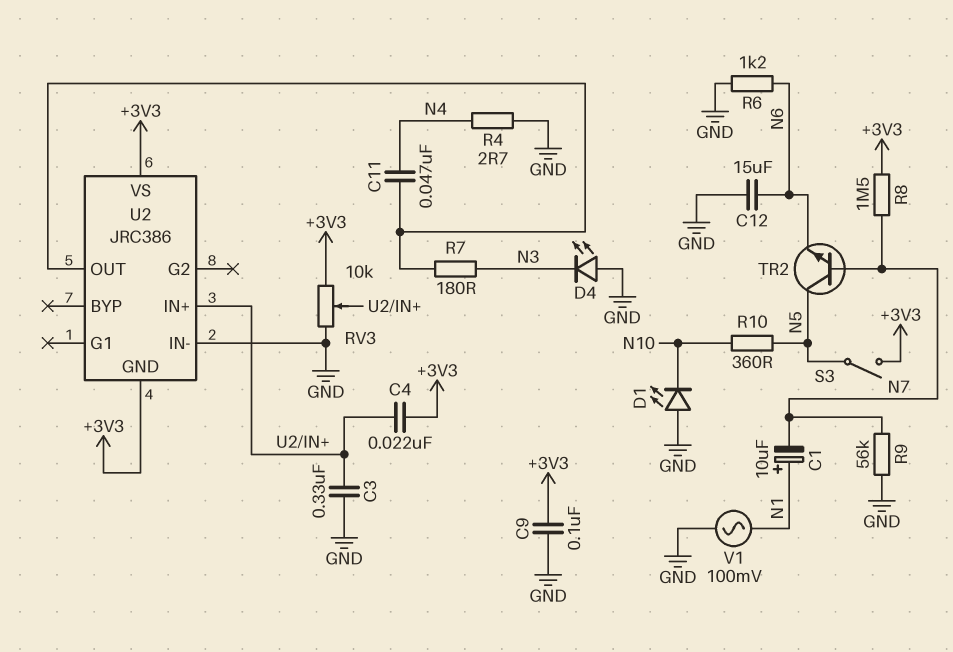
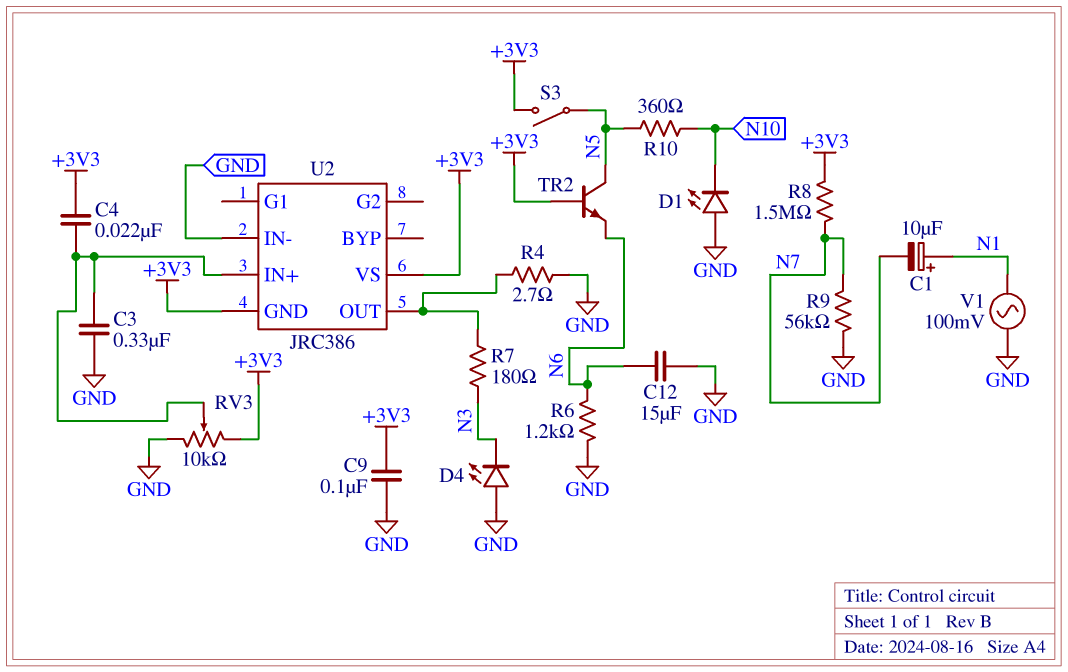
C11: 47nF (N4, U2/OUT) -> none
R4: 2.7 (GND, N4) -> 2.7 (GND, U2/OUT)
TR2: NPN (B N7, C N5, E N6) -> NPN (B +3V3, C N5, E N6)

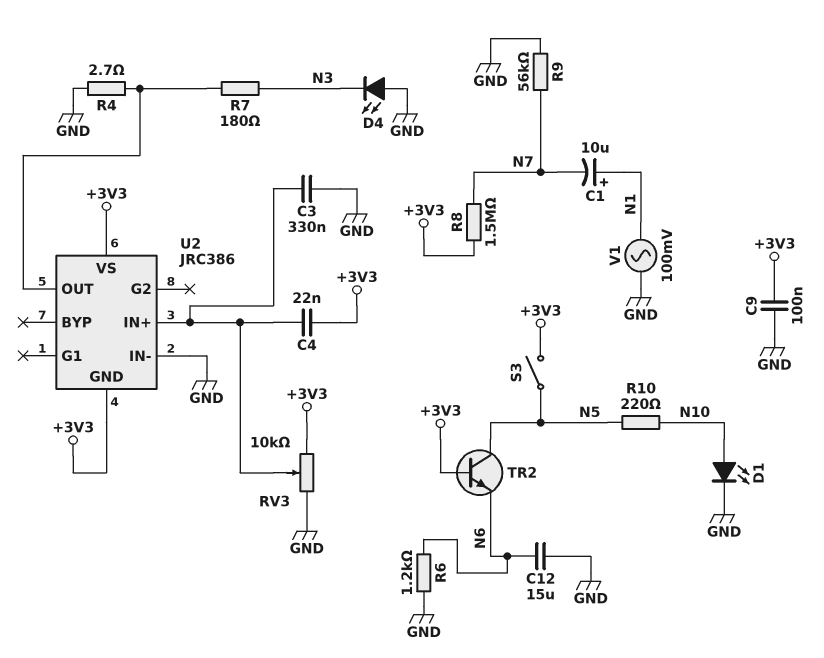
D1: LED (A GND, K N10) -> LED (A N10, K GND)
R10: 360 (N5, N10) -> 220 (N5, N10)

